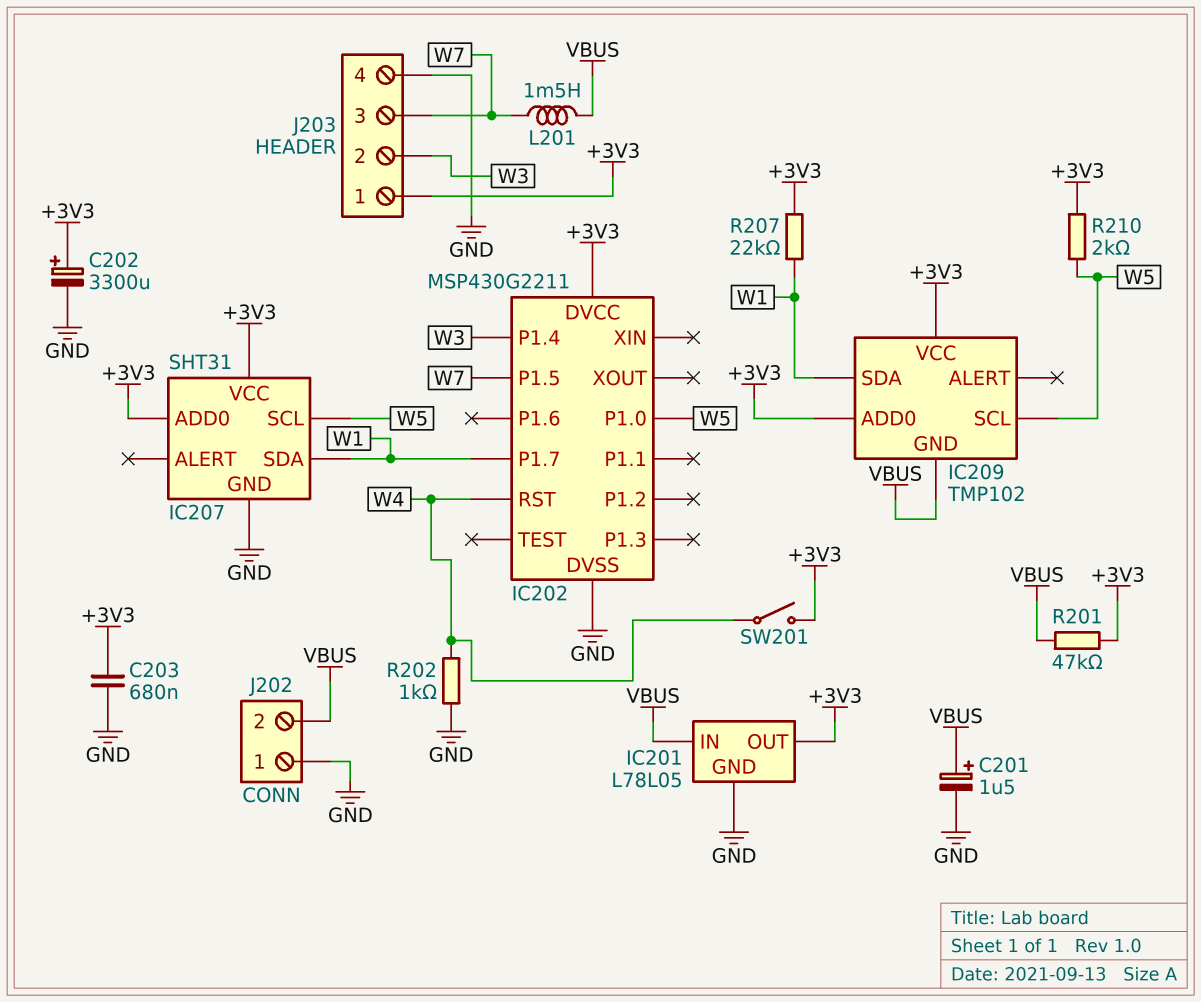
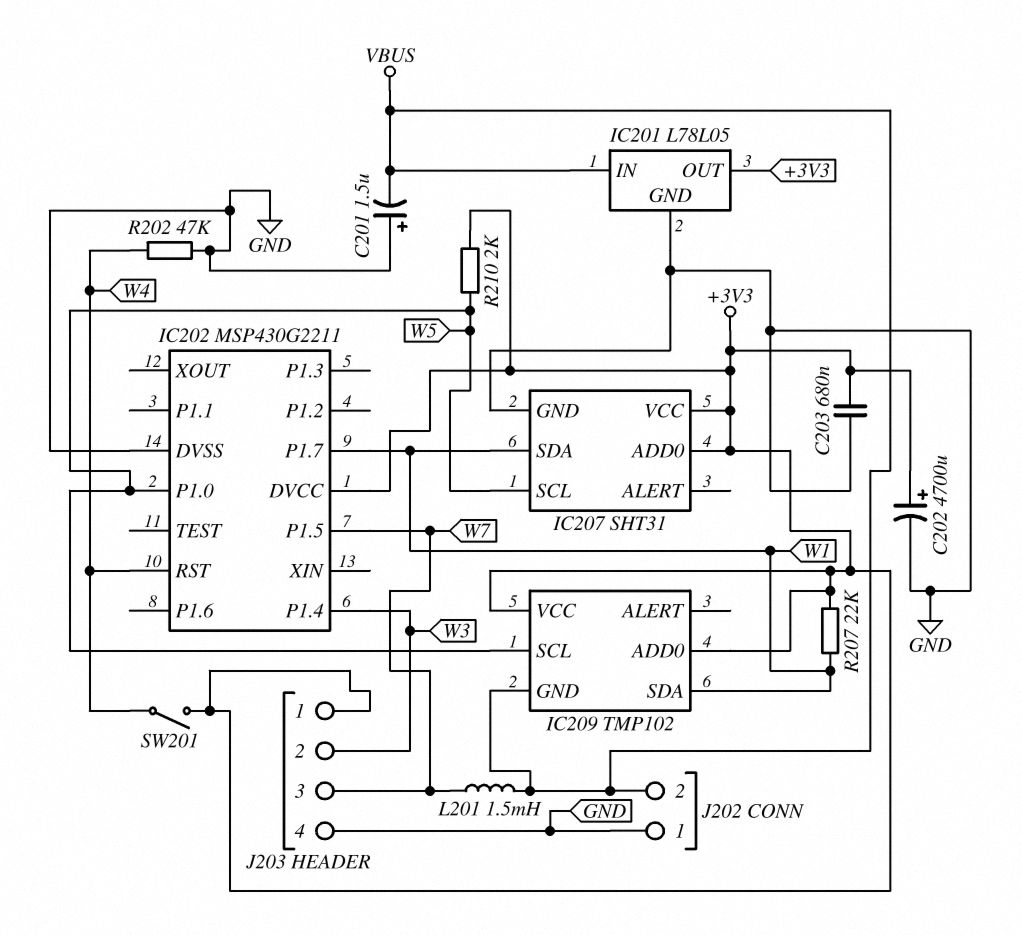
C201: 1.5uF (plus VBUS, minus GND) -> 1.5uF (plus GND, minus VBUS)
C202: 3300uF (plus +3V3, minus GND) -> 4700uF (plus +3V3, minus GND)
R201: 47k (+3V3, VBUS) -> none
R202: 1k (GND, W4) -> 47k (GND, W4)

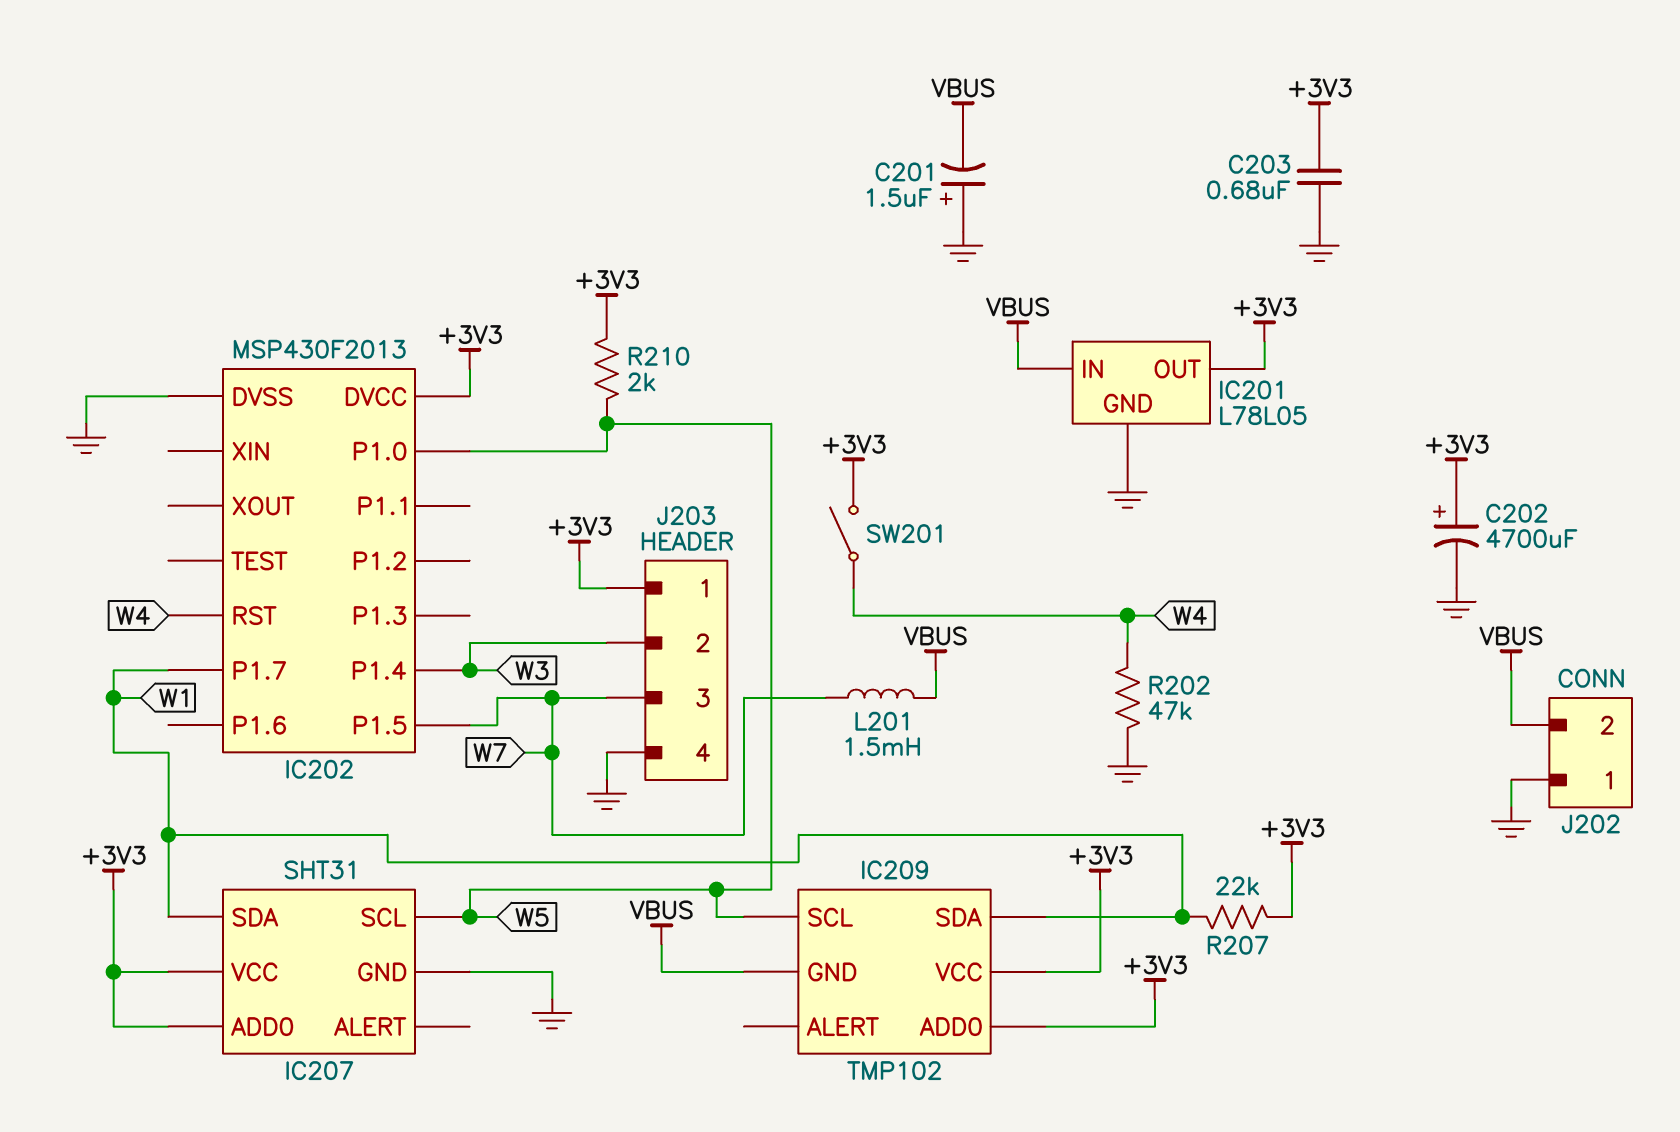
IC202: MSP430G2211 -> MSP430F2013

